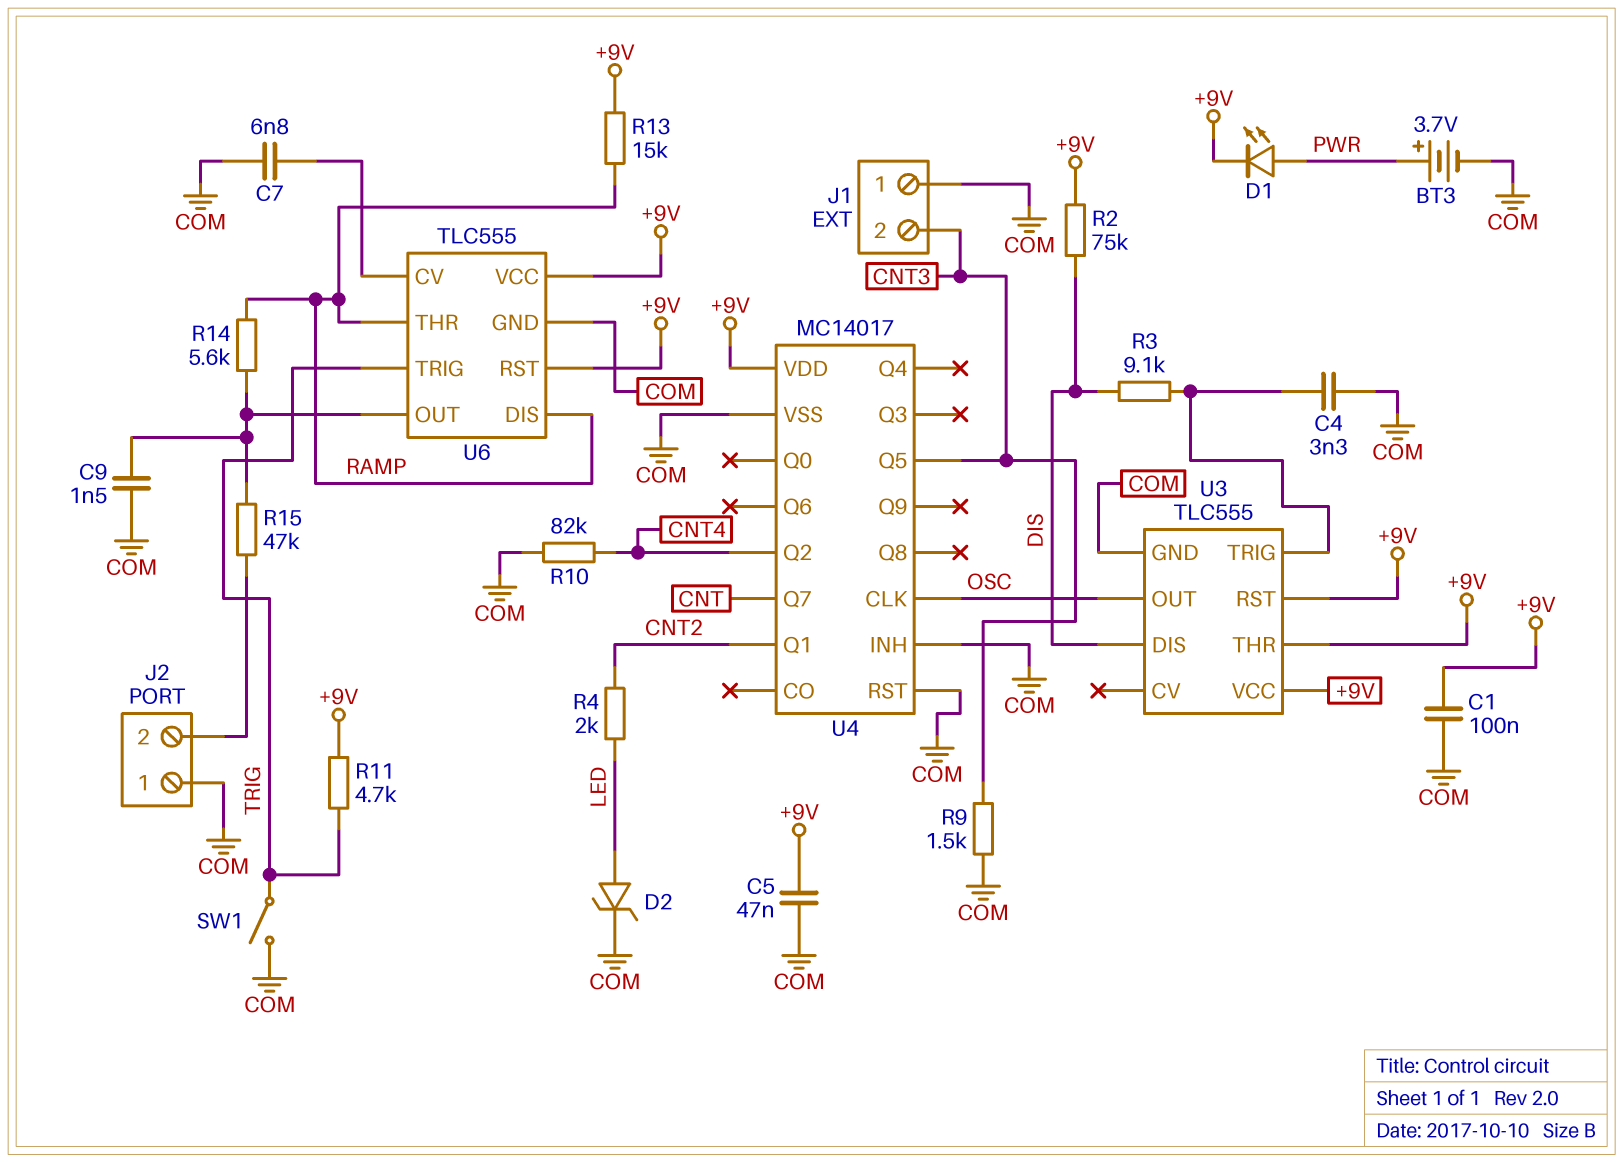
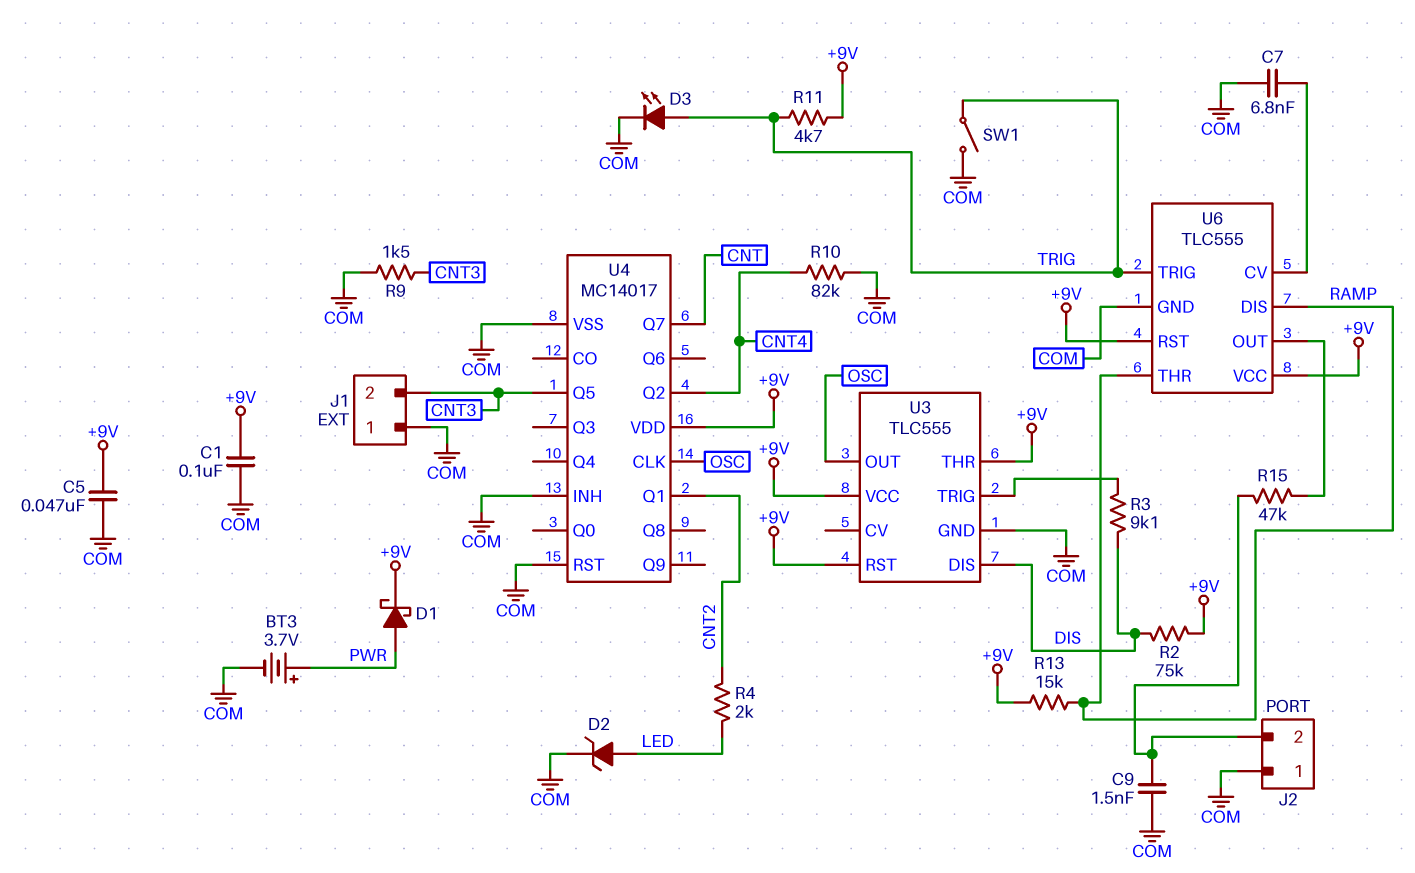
C4: 3.3nF (COM, U3/TRIG) -> none
C9: 1.5nF (COM, U6/OUT) -> 1.5nF (COM, J2/2)
D1: LED (A PWR, K +9V) -> schottky (A PWR, K +9V)
D3: none -> LED (A TRIG, K COM)
R14: 5.6k (RAMP, U6/OUT) -> none

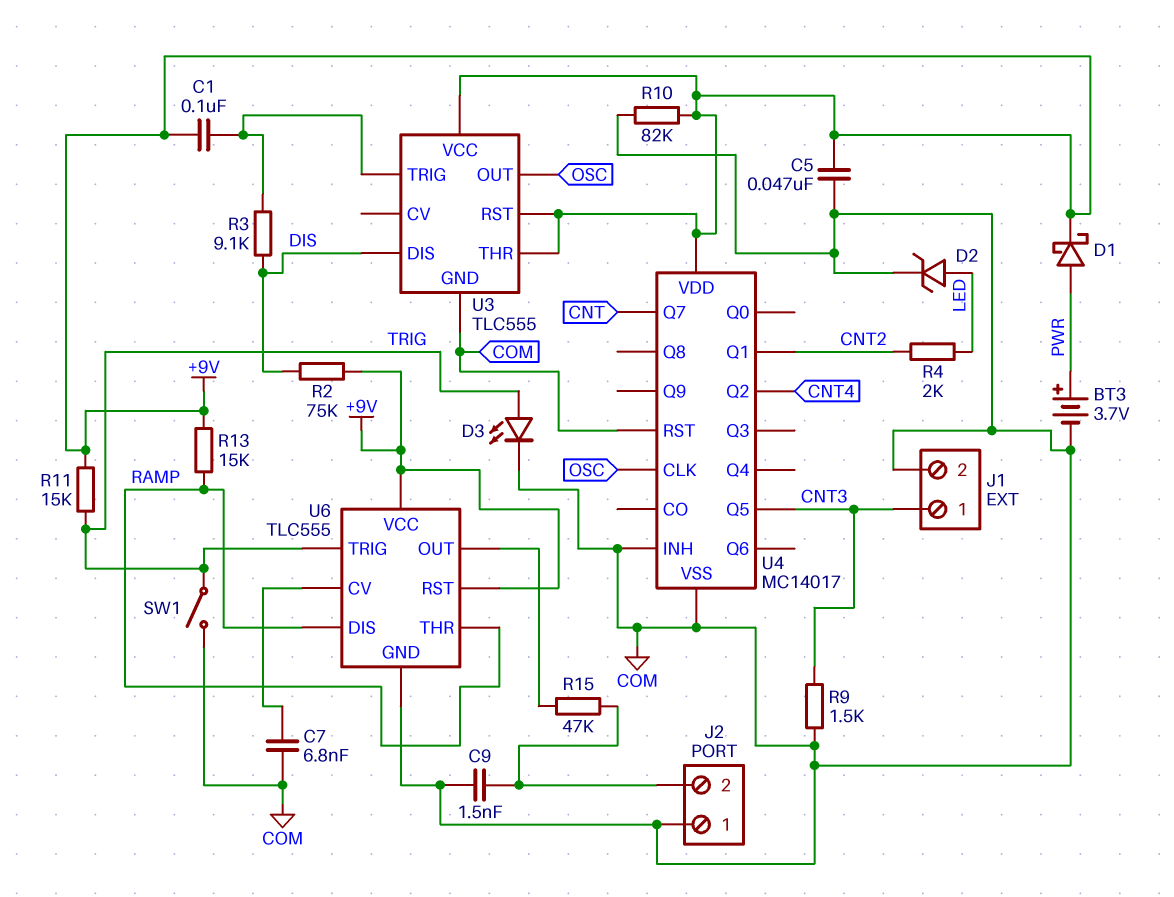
C1: 100nF (+9V, COM) -> 100nF (+9V, U3/TRIG)
J1 pin 1: COM -> CNT3
J1 pin 2: CNT3 -> COM
R10: 82k (CNT4, COM) -> 82k (+9V, COM)
R11: 4.7k (+9V, TRIG) -> 15k (+9V, TRIG)

